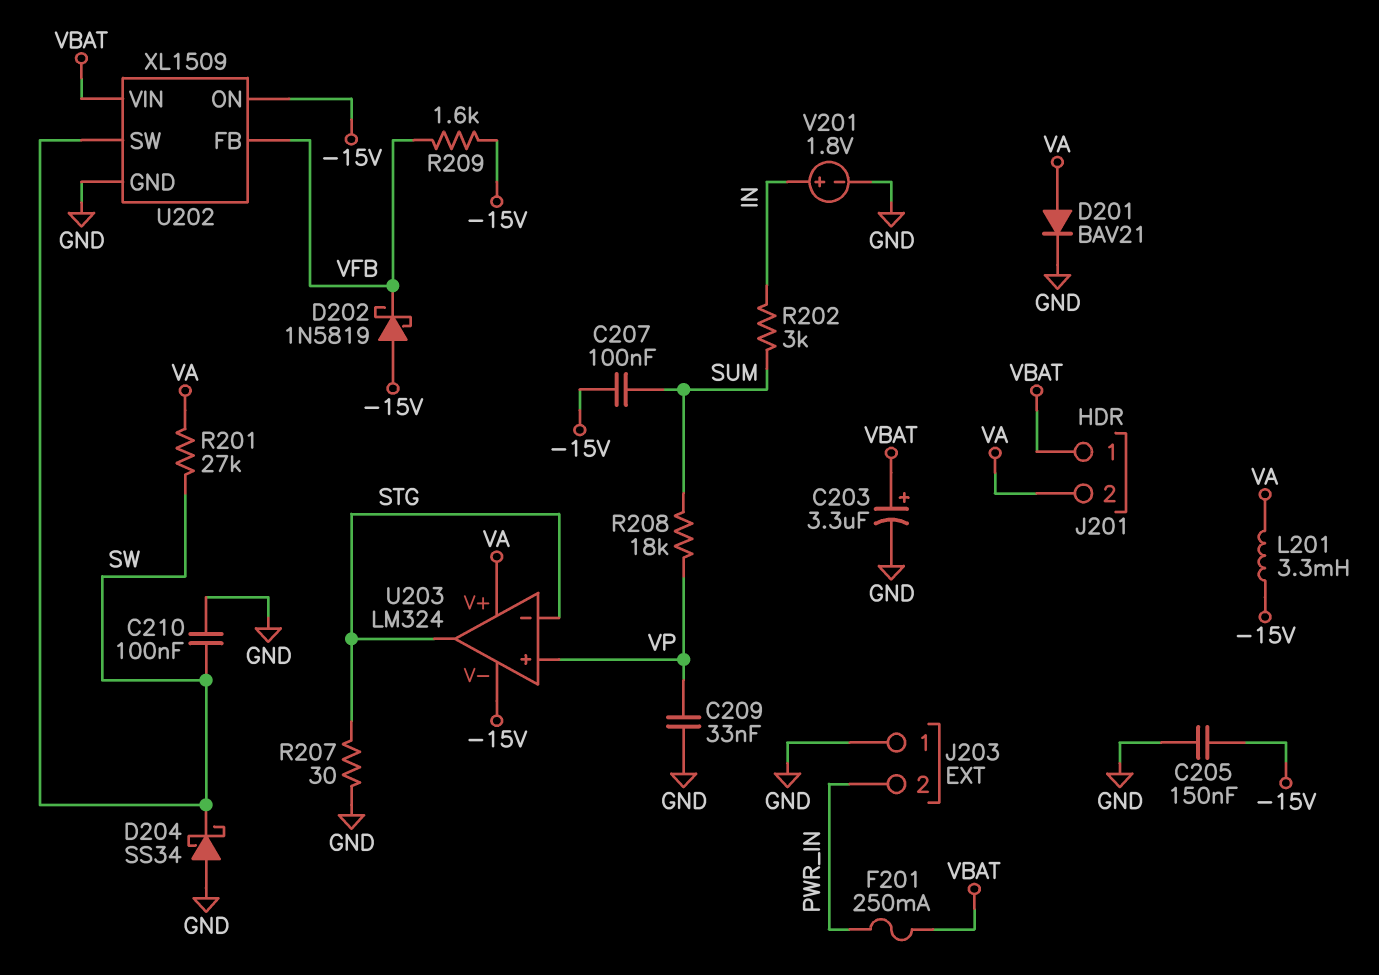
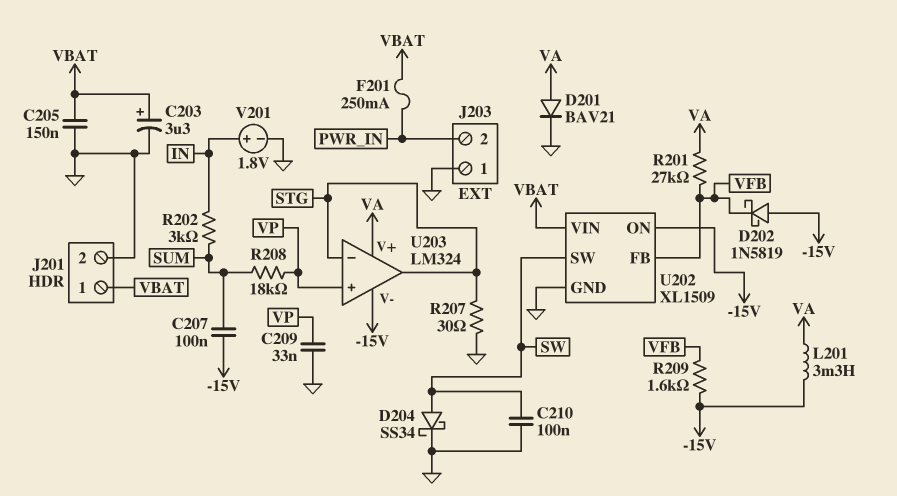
C205: 150nF (-15V, GND) -> 150nF (GND, VBAT)
D204: schottky SS34 (A GND, K SW) -> schottky SS34 (A SW, K GND)
J201 pin 2: VA -> GND
R201: 27k (SW, VA) -> 27k (VA, VFB)

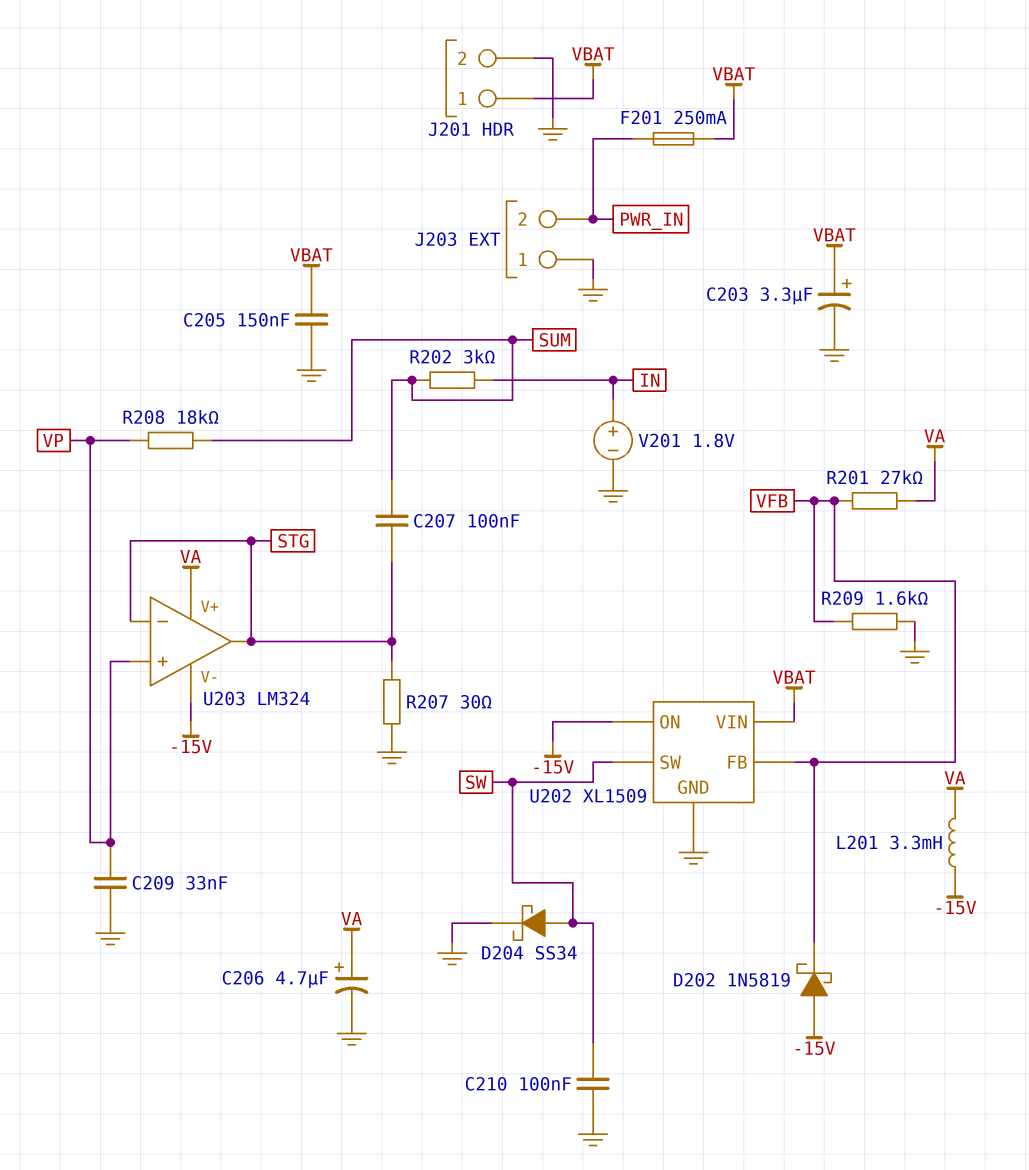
C206: none -> 4.7uF (plus VA, minus GND)
C207: 100nF (-15V, SUM) -> 100nF (STG, SUM)
D201: diode BAV21 (A VA, K GND) -> none
R209: 1.6k (-15V, VFB) -> 1.6k (GND, VFB)

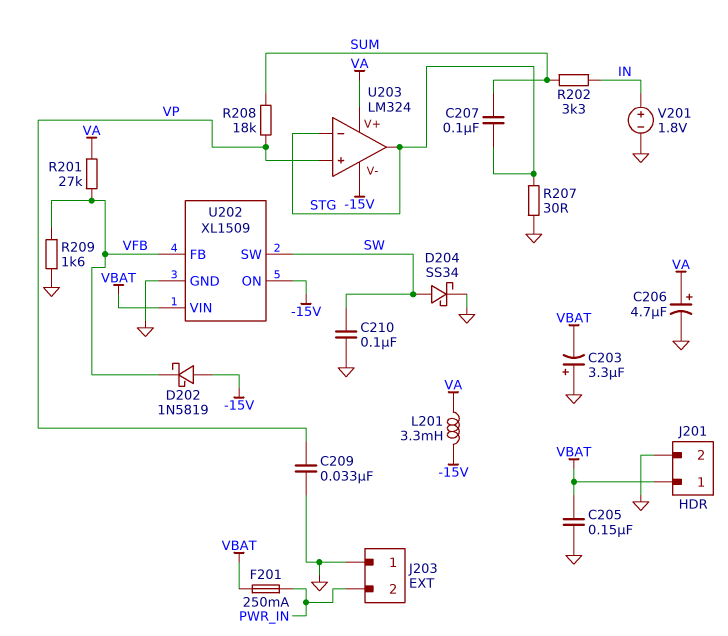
C203: 3.3uF (plus VBAT, minus GND) -> 3.3uF (plus GND, minus VBAT)
R202: 3k (IN, SUM) -> 3.3k (IN, SUM)

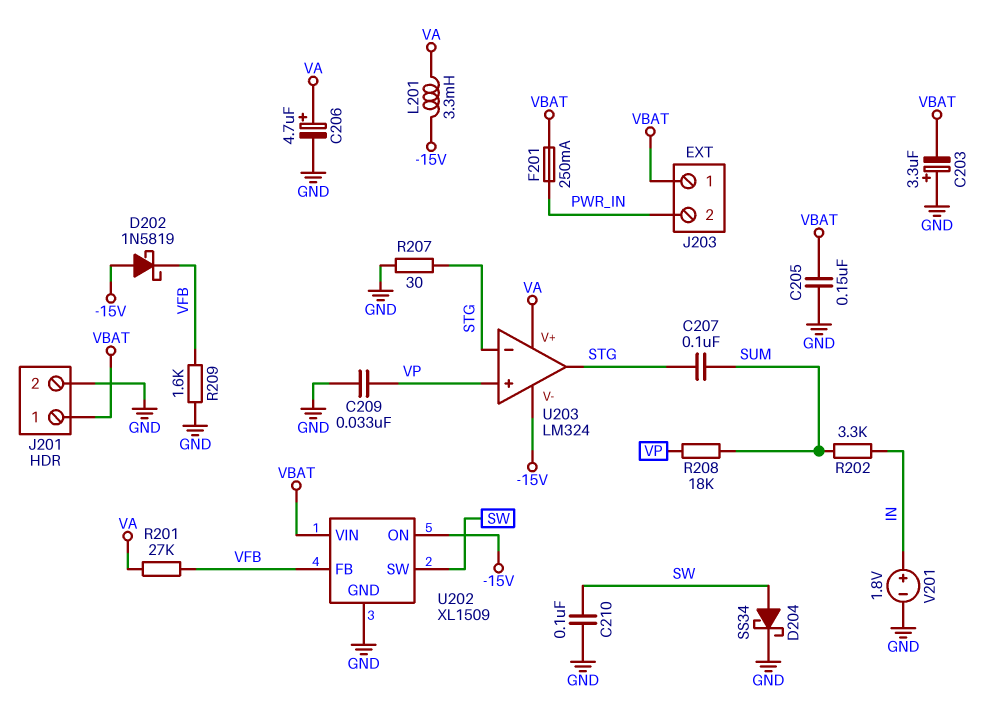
J203 pin 1: GND -> VBAT

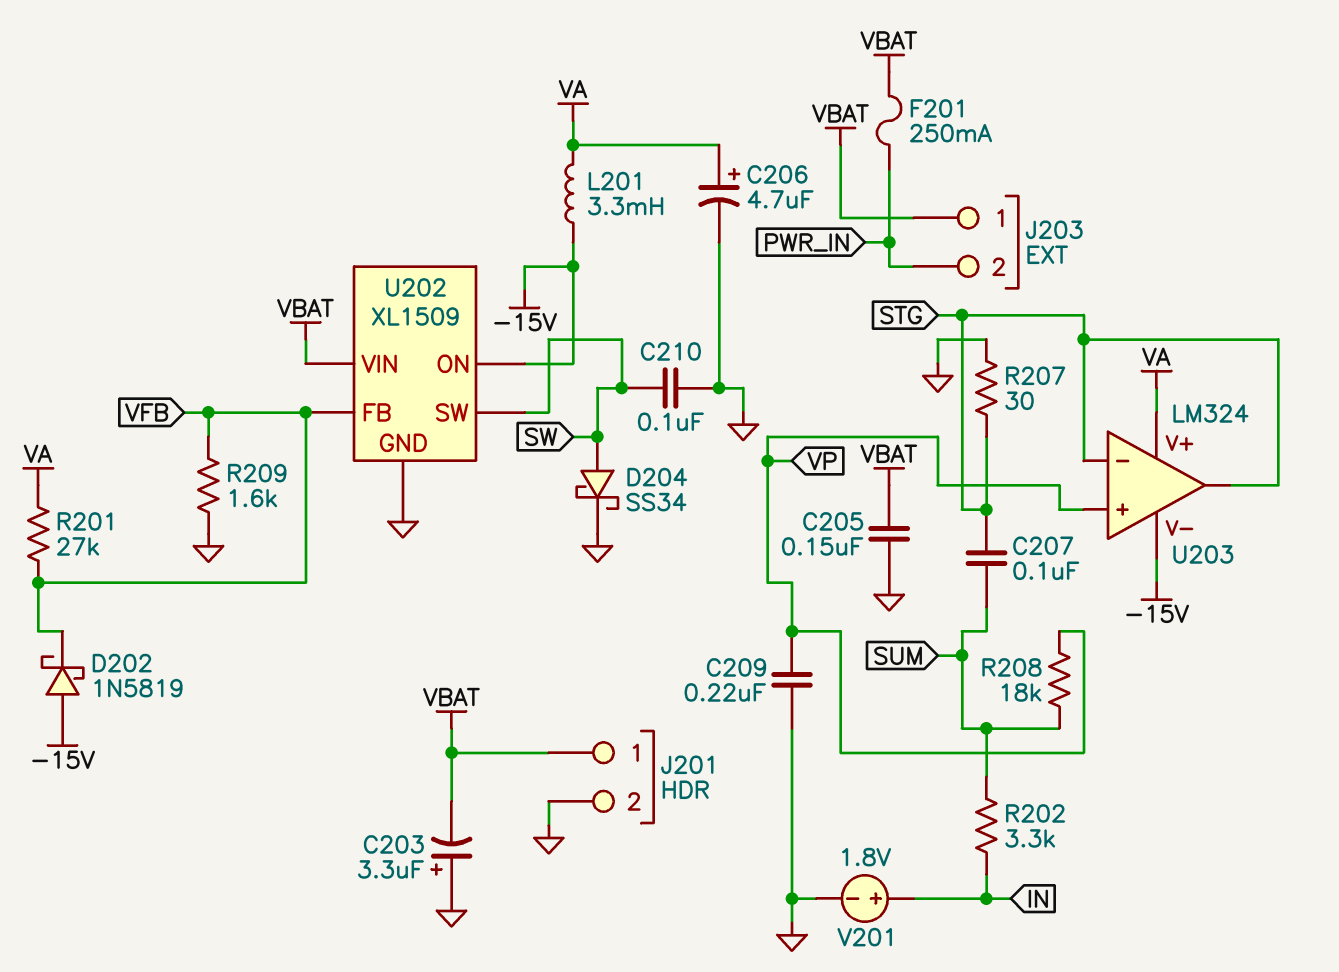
C209: 33nF (GND, VP) -> 220nF (GND, VP)

